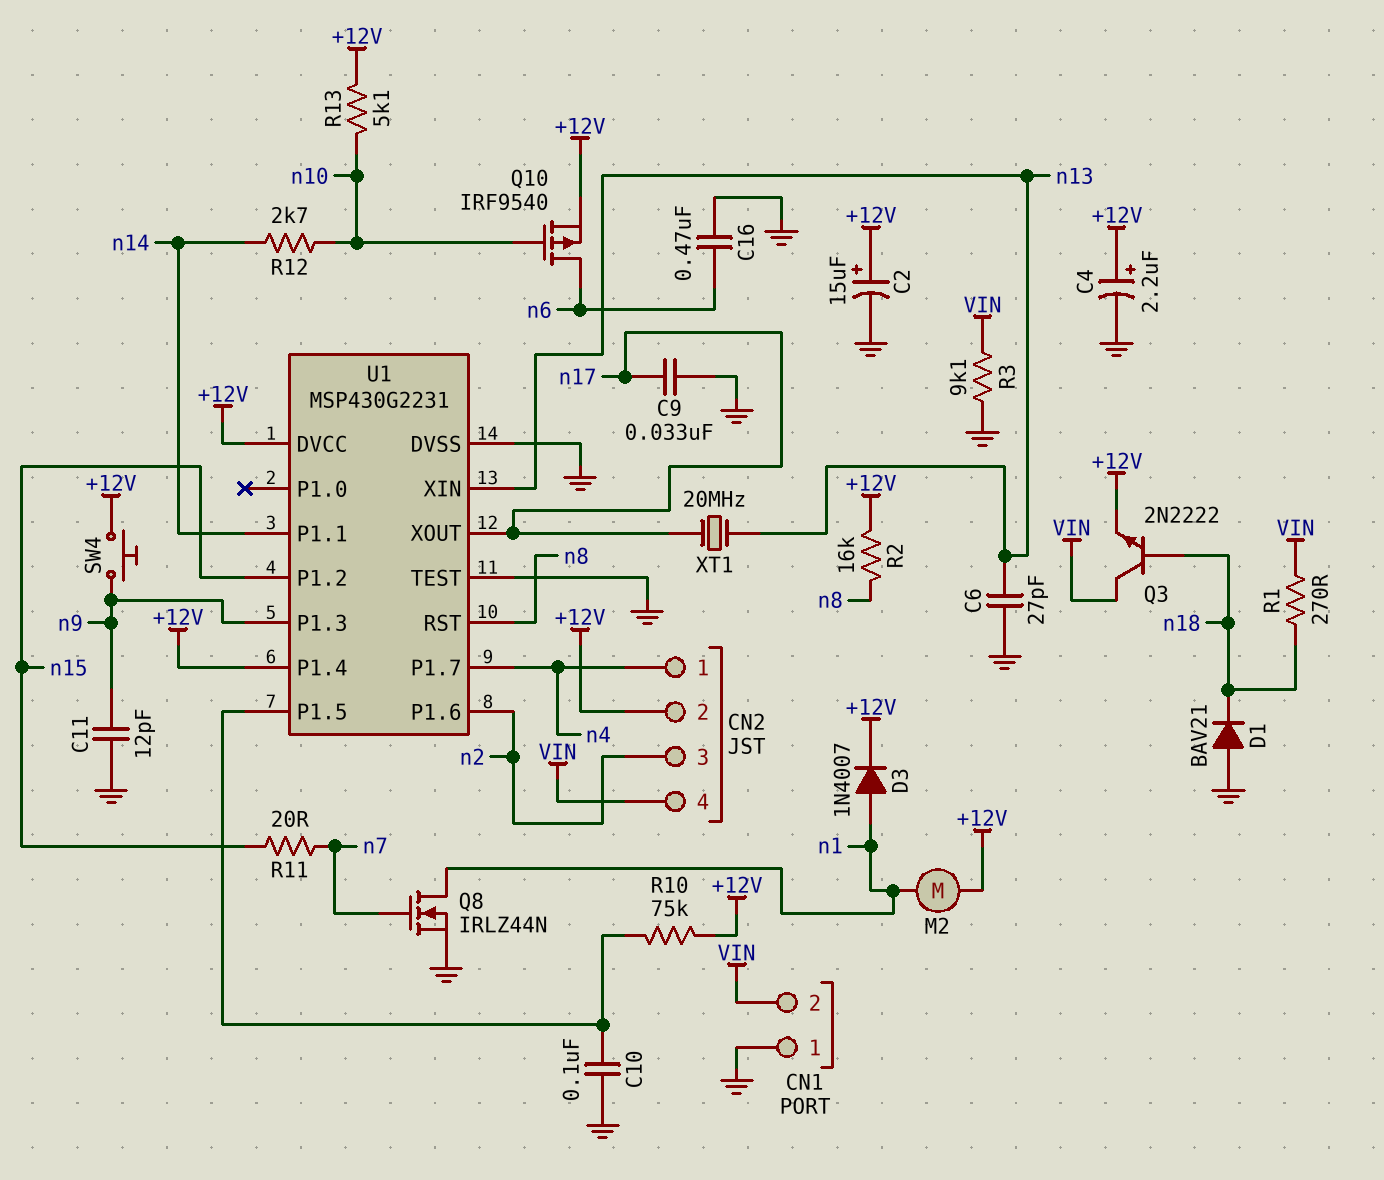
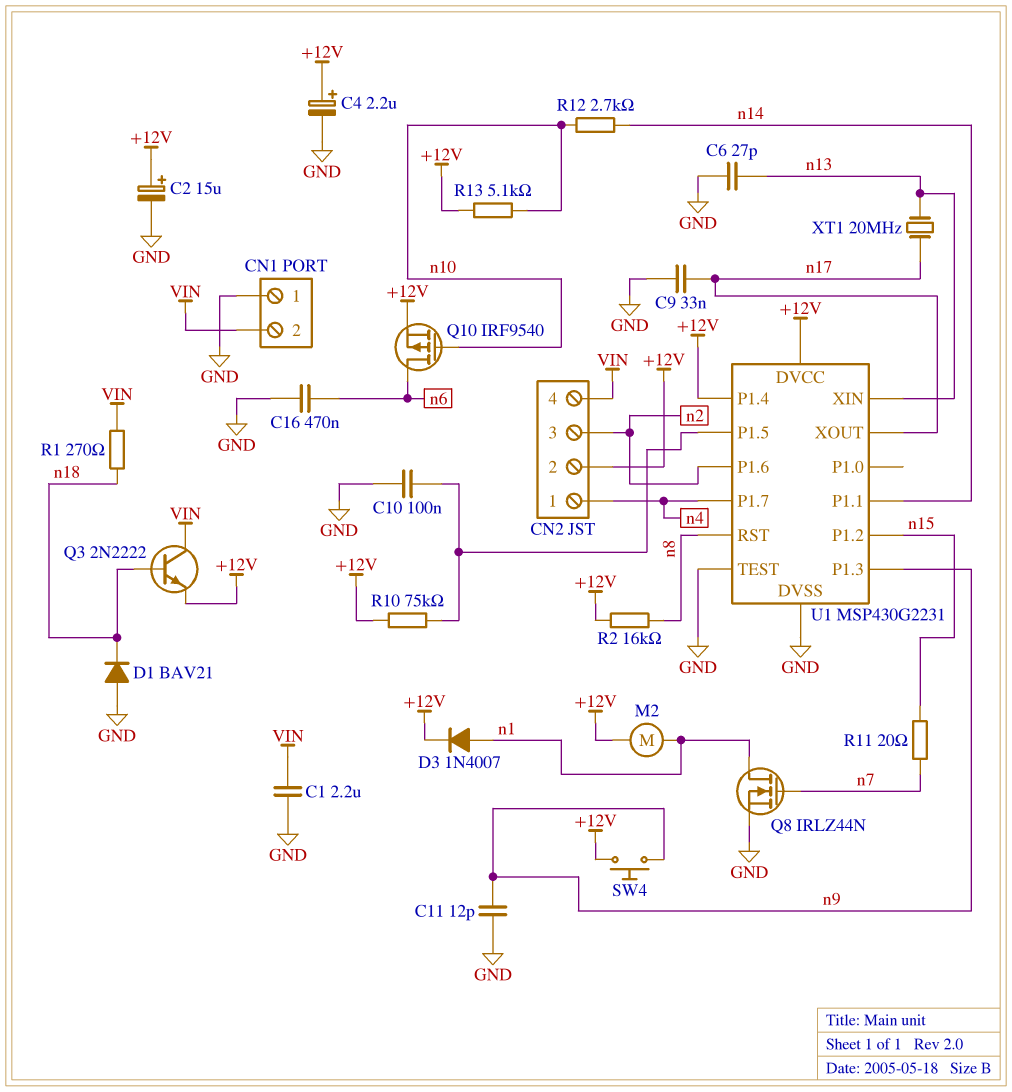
C1: none -> 2.2uF (GND, VIN)
R3: 9.1k (GND, VIN) -> none

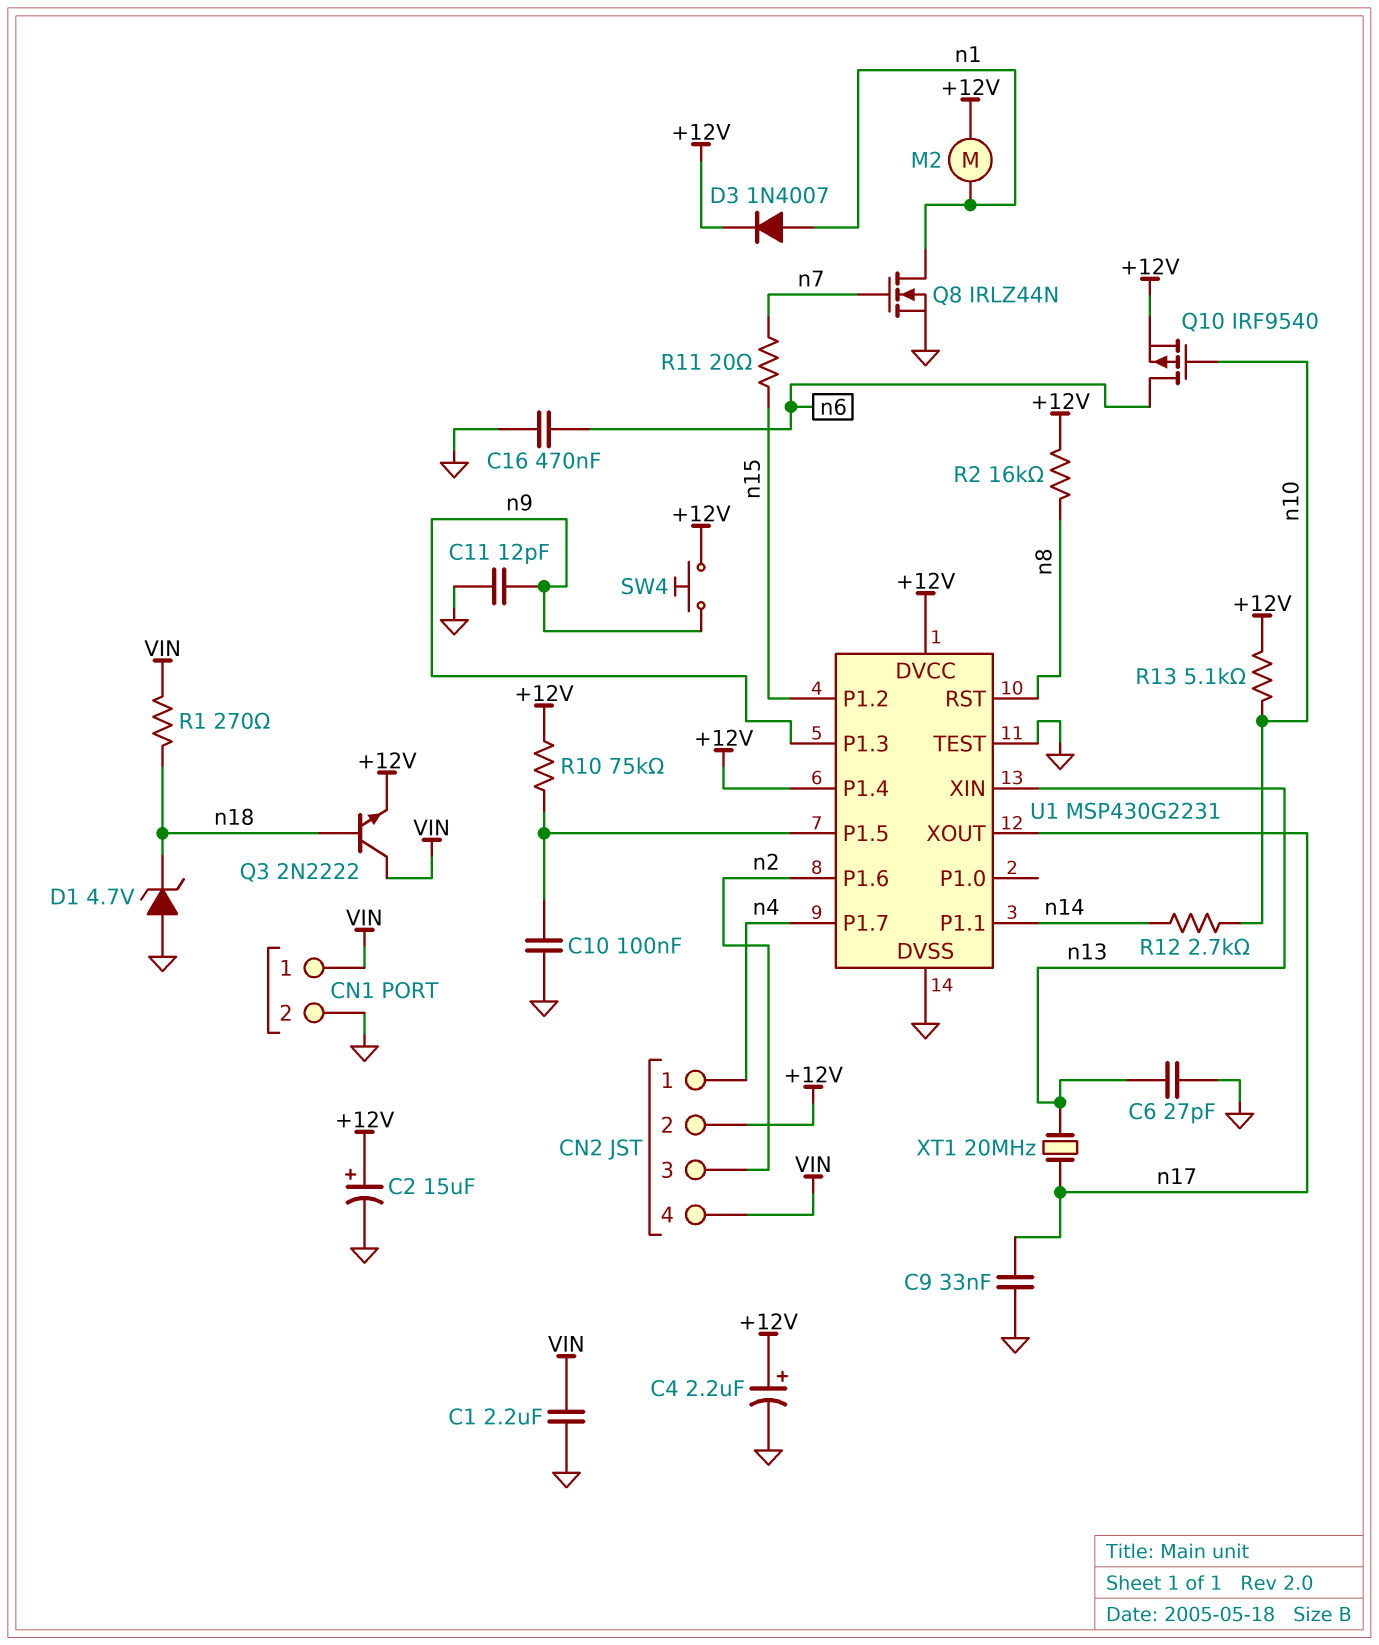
CN1 pin 1: GND -> VIN
CN1 pin 2: VIN -> GND
D1: diode BAV21 (A GND, K n18) -> zener 4.7V (A GND, K n18)

